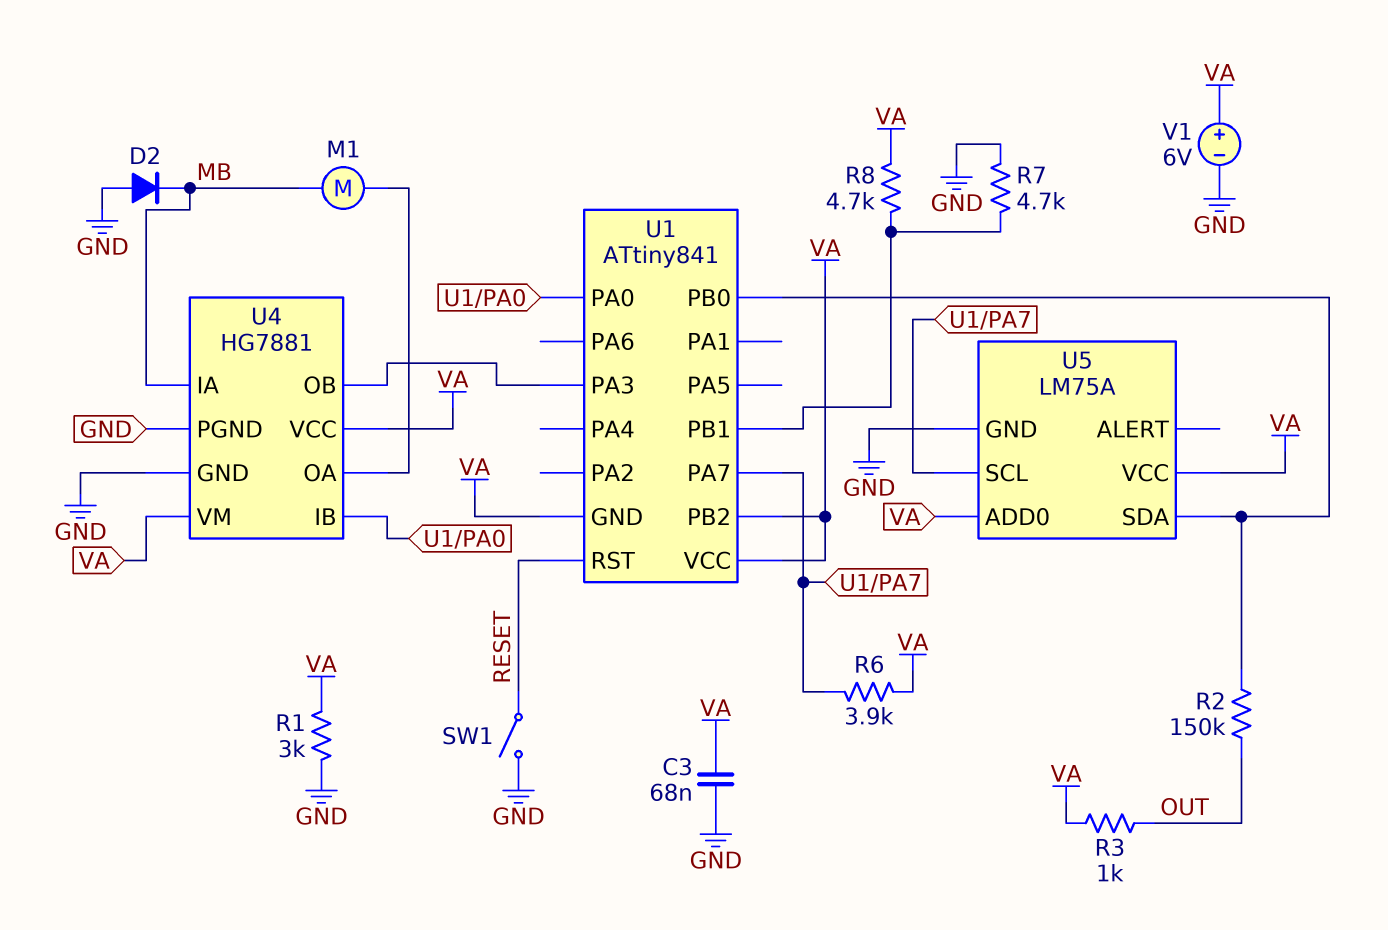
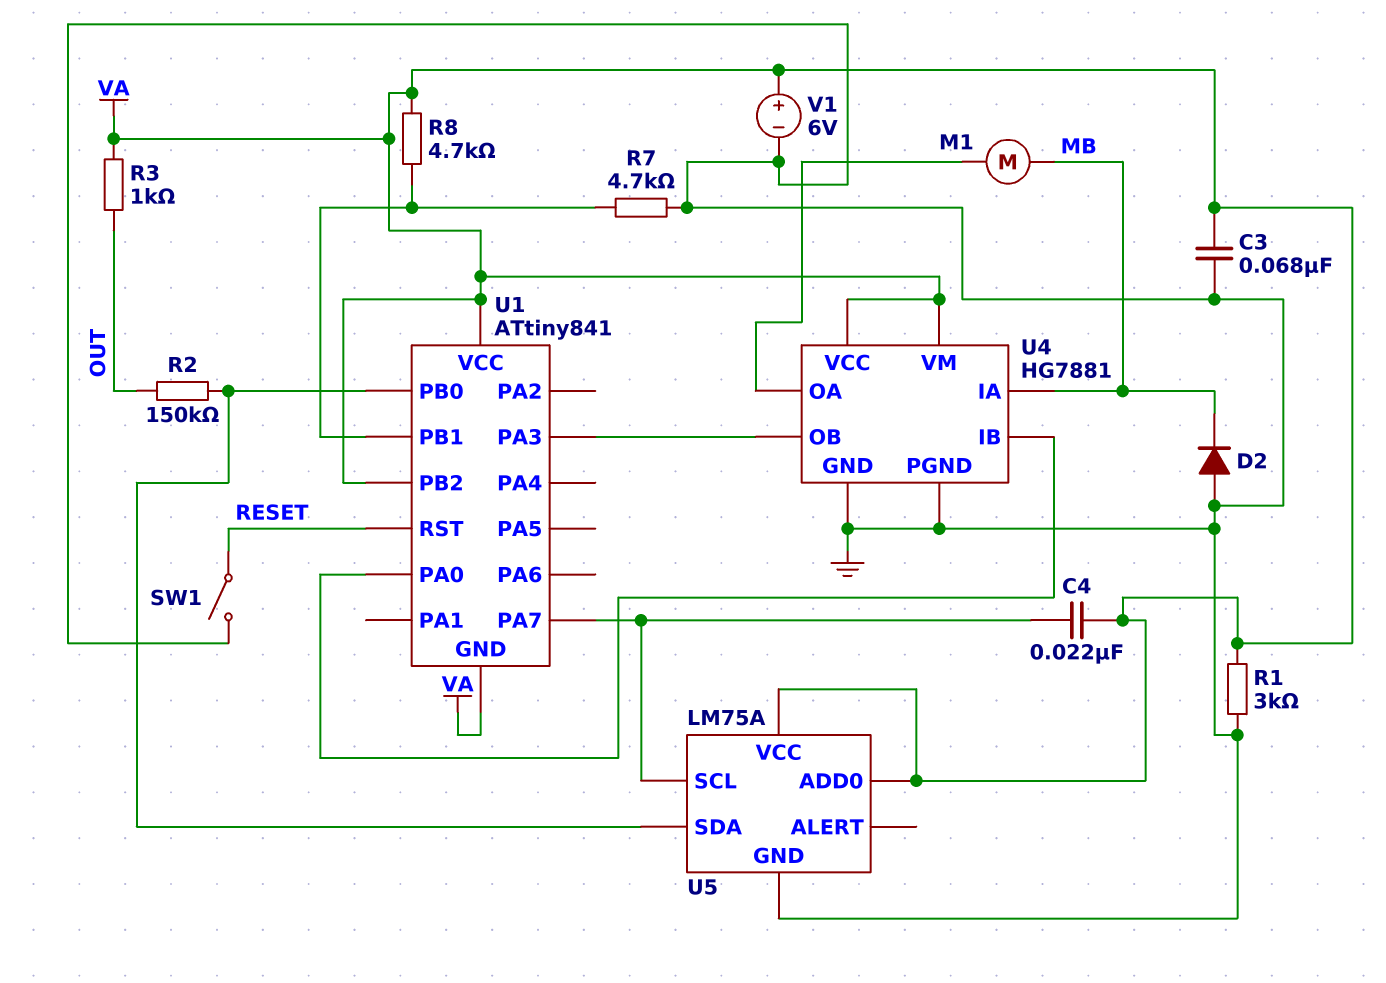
C4: none -> 22nF (U1/PA7, VA)
R6: 3.9k (U1/PA7, VA) -> none

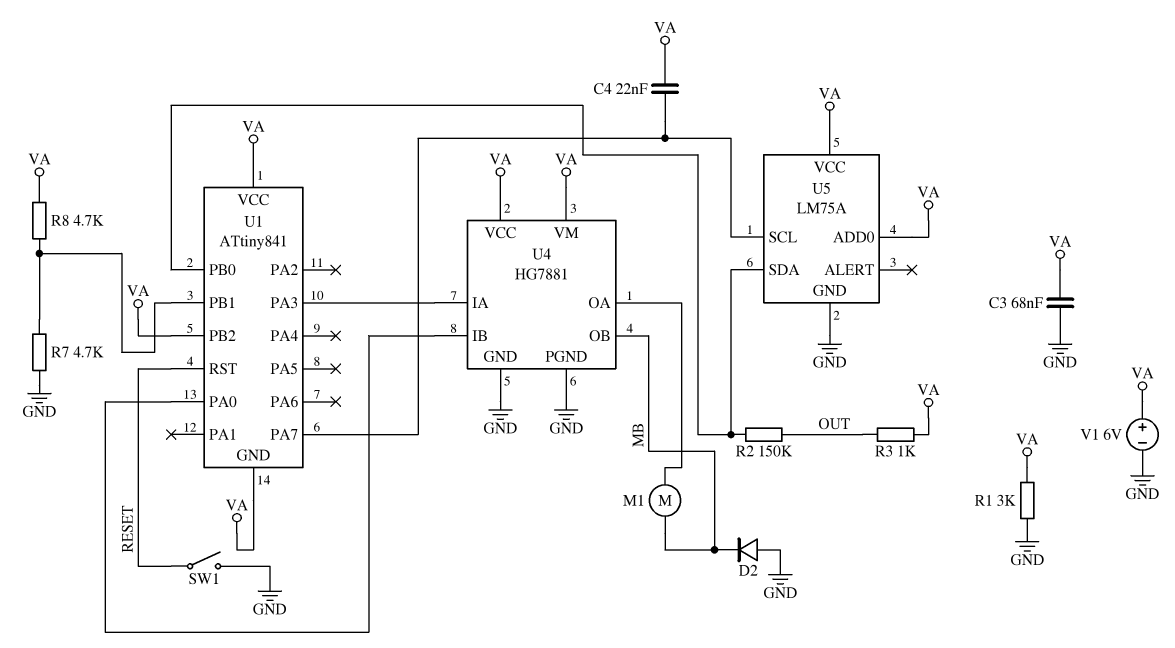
U4 pin IA: MB -> U1/PA3
U4 pin OB: U1/PA3 -> MB

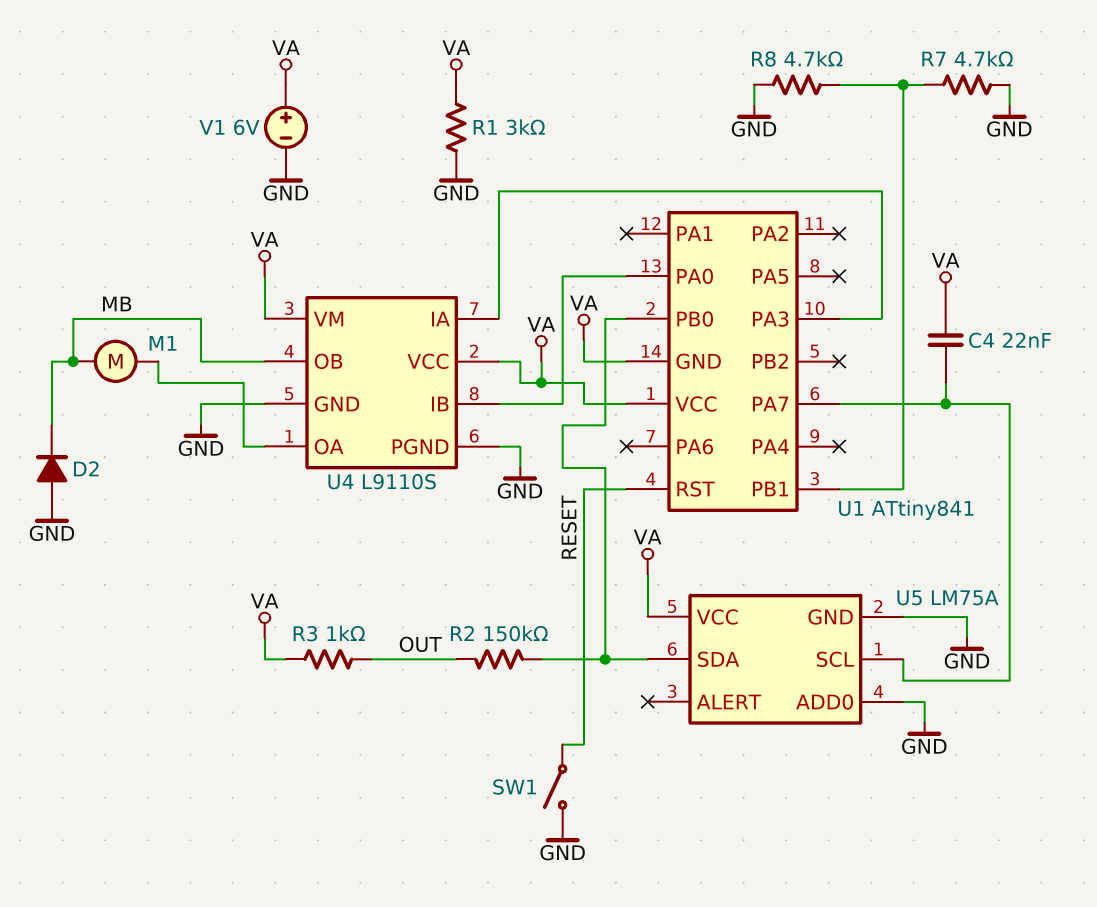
C3: 68nF (GND, VA) -> none
R8: 4.7k (U1/PB1, VA) -> 4.7k (GND, U1/PB1)
U1 pin PB2: VA -> none
U4: HG7881 -> L9110S
U5 pin ADD0: VA -> GND

